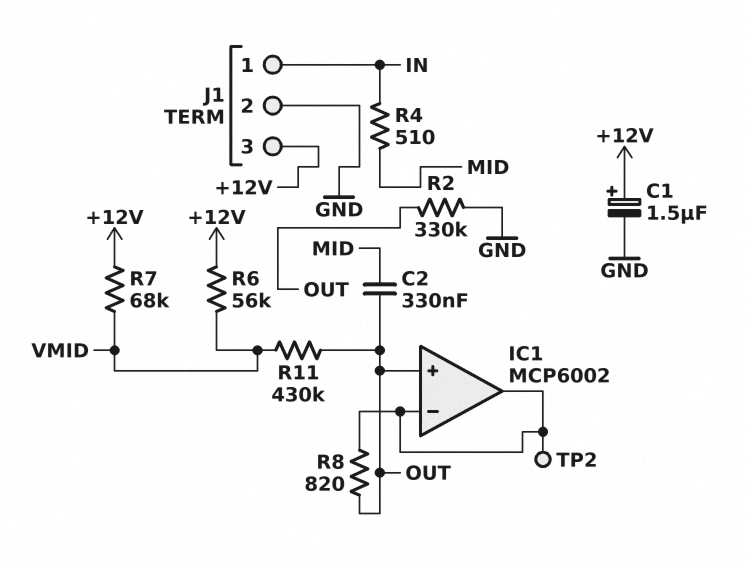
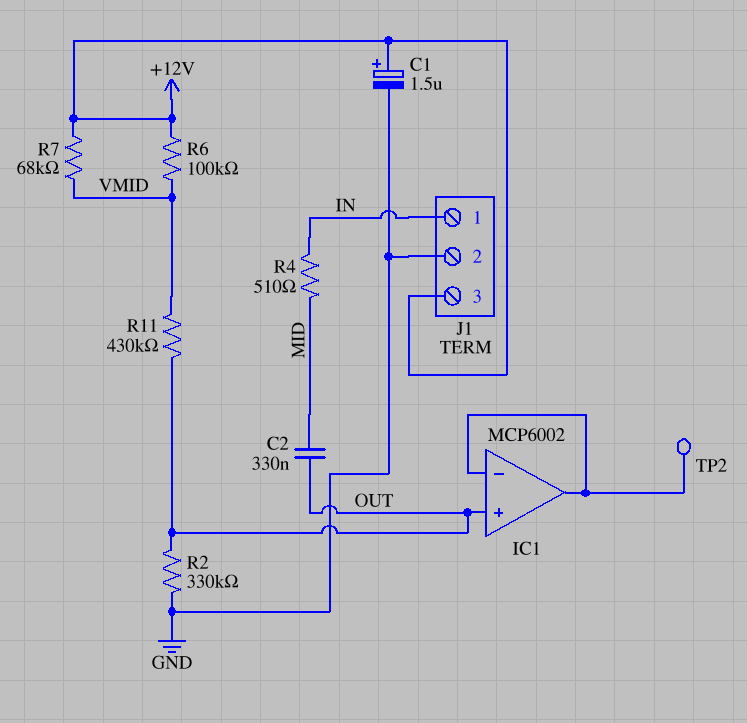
R6: 56k (+12V, VMID) -> 100k (+12V, VMID)
R8: 820 (IC1/in-, OUT) -> none

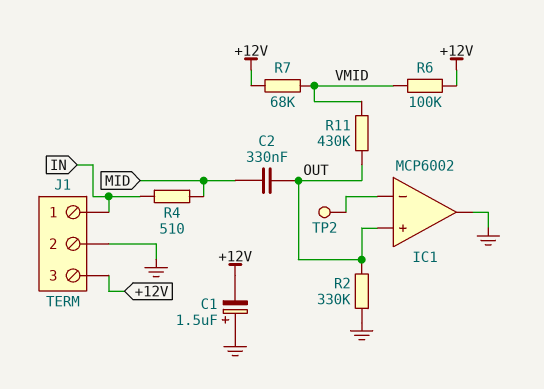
C1: 1.5uF (plus +12V, minus GND) -> 1.5uF (plus GND, minus +12V)
IC1 pin out: IC1/in- -> GND

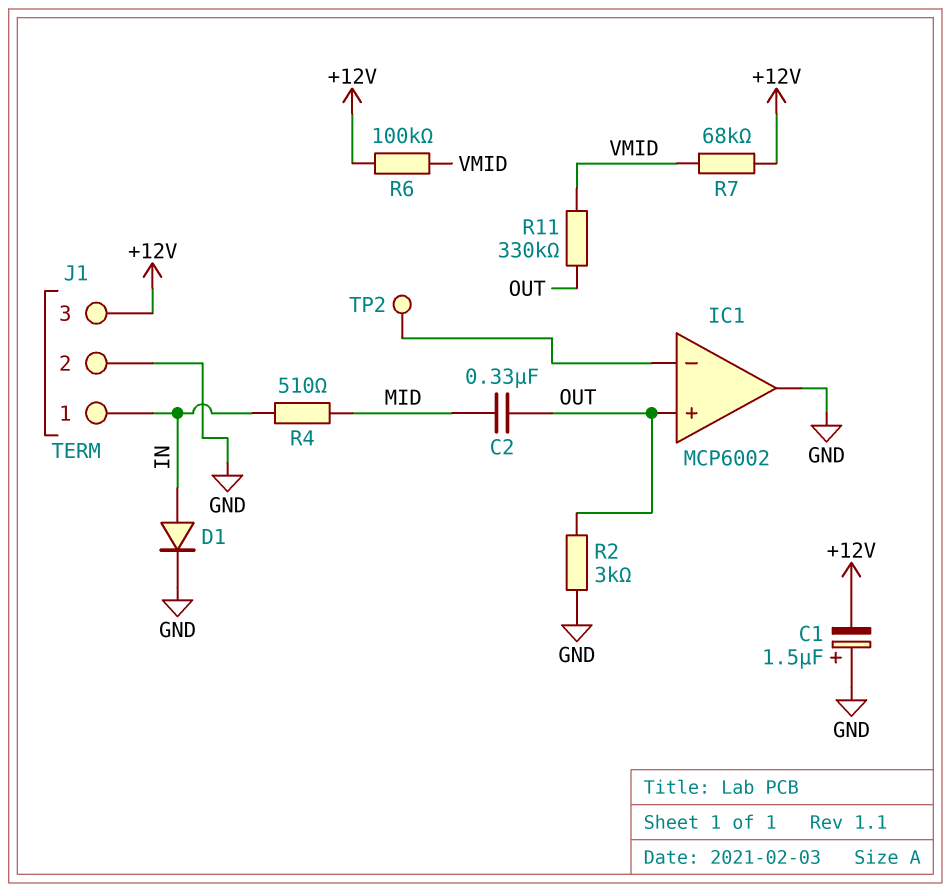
D1: none -> diode (A IN, K GND)
R2: 330k (GND, OUT) -> 3k (GND, OUT)
R11: 430k (OUT, VMID) -> 330k (OUT, VMID)

